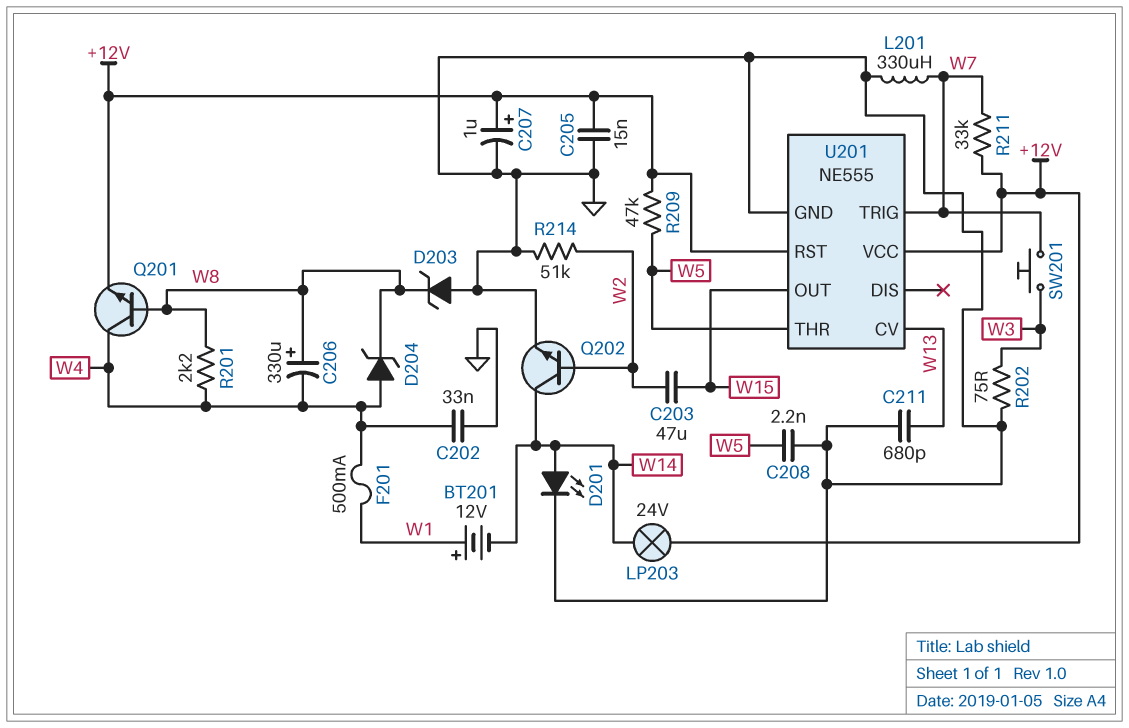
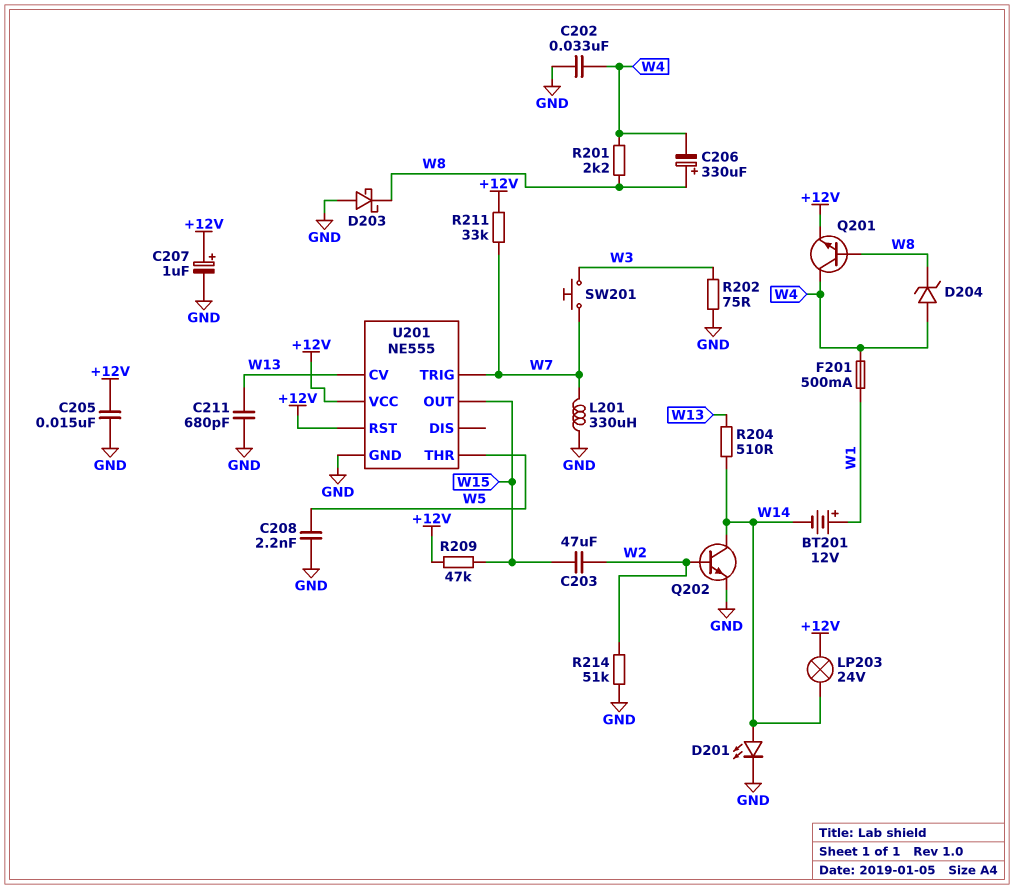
D203: zener (A GND, K W8) -> schottky (A GND, K W8)
R204: none -> 510 (W13, W14)
R209: 47k (+12V, W5) -> 47k (+12V, W15)

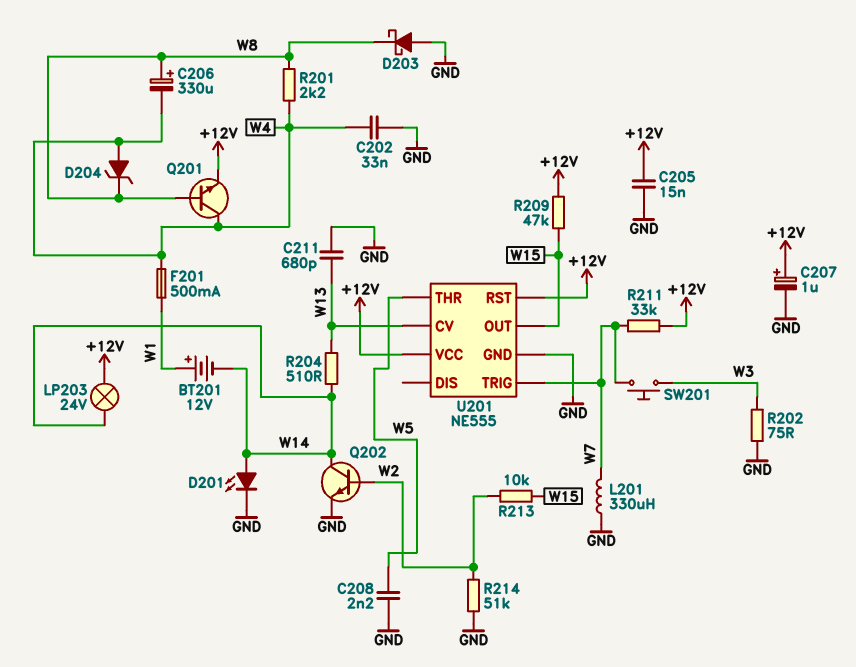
C203: 47uF (W2, W15) -> none
R213: none -> 10k (W2, W15)

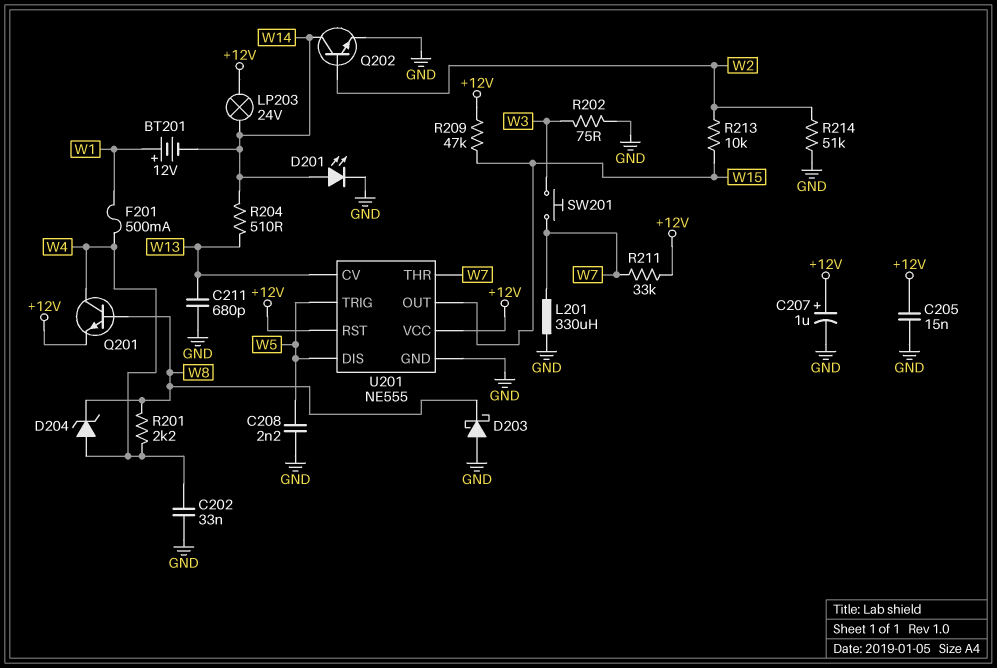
C206: 330uF (plus W8, minus W4) -> none
U201 pin DIS: none -> W5
U201 pin THR: W5 -> W7
U201 pin TRIG: W7 -> W5

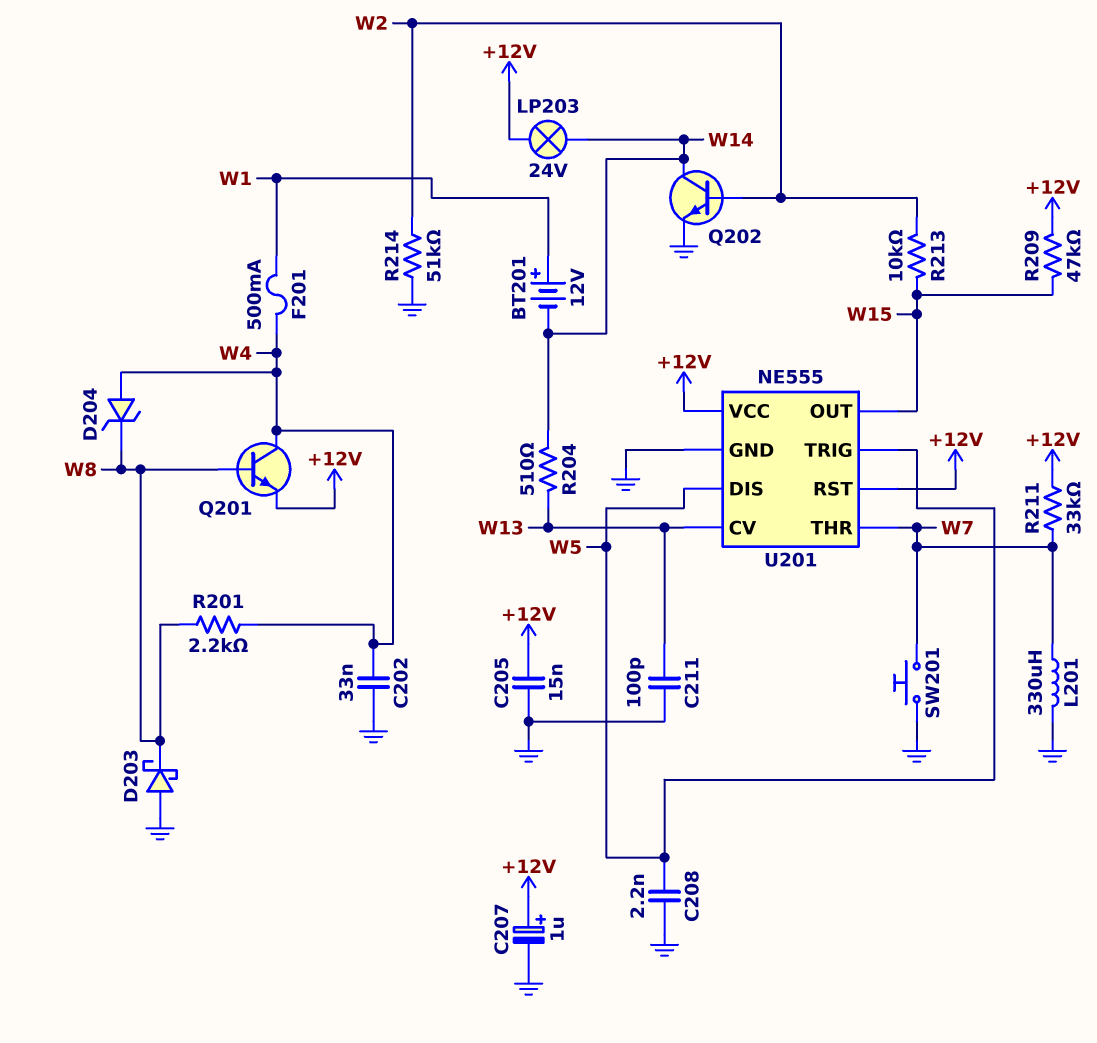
C211: 680pF (GND, W13) -> 100pF (GND, W13)
D201: LED (A W14, K GND) -> none
R202: 75 (GND, W3) -> none
SW201: button (W3, W7) -> button (GND, W7)

